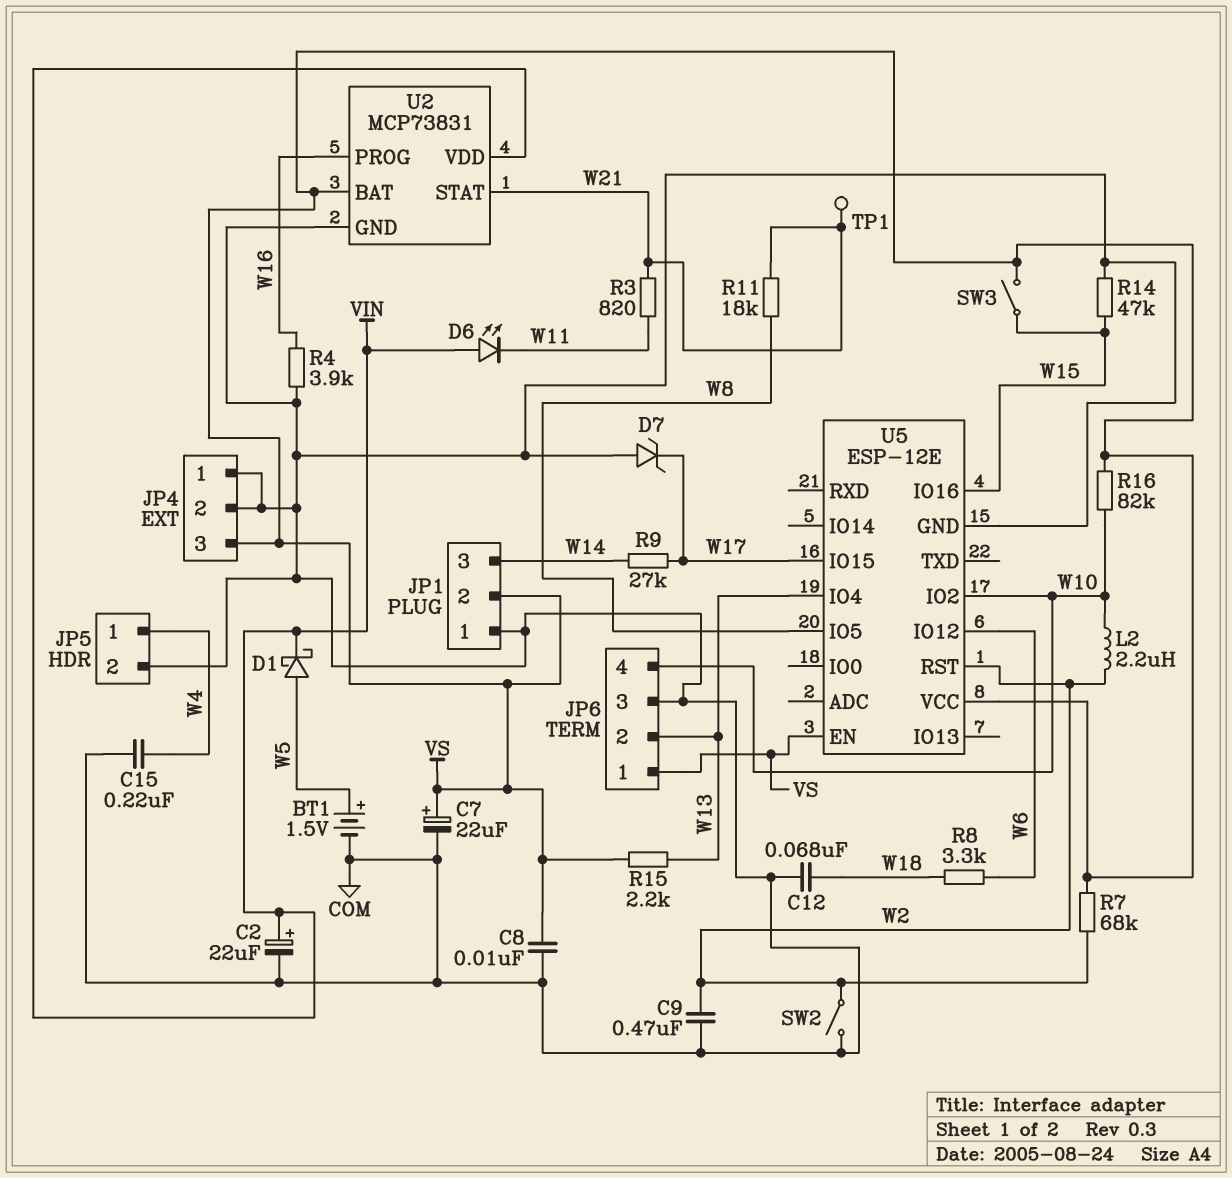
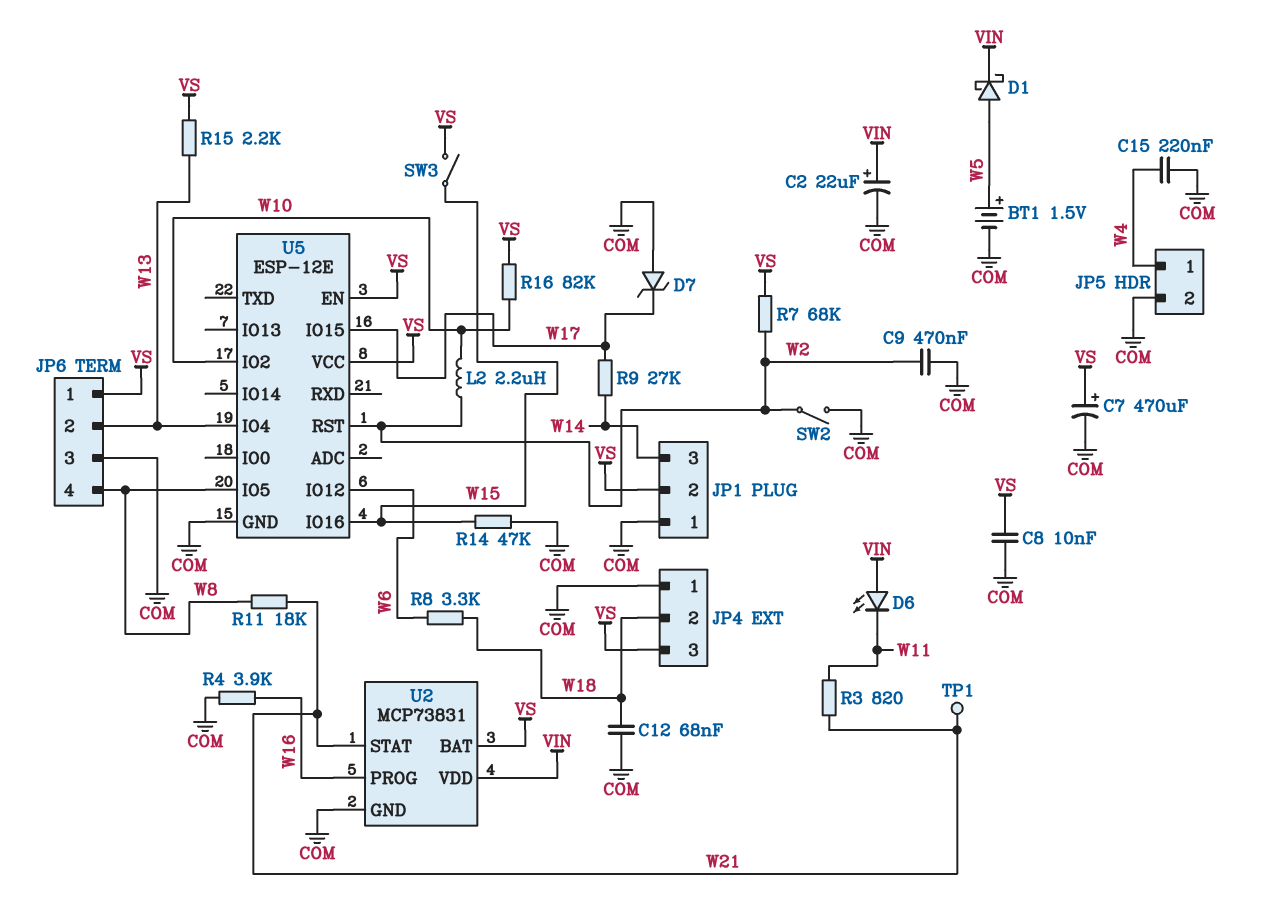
C7: 22uF (plus VS, minus COM) -> 470uF (plus VS, minus COM)
JP4 pin 2: COM -> W18
JP6 pin 4: W10 -> W8

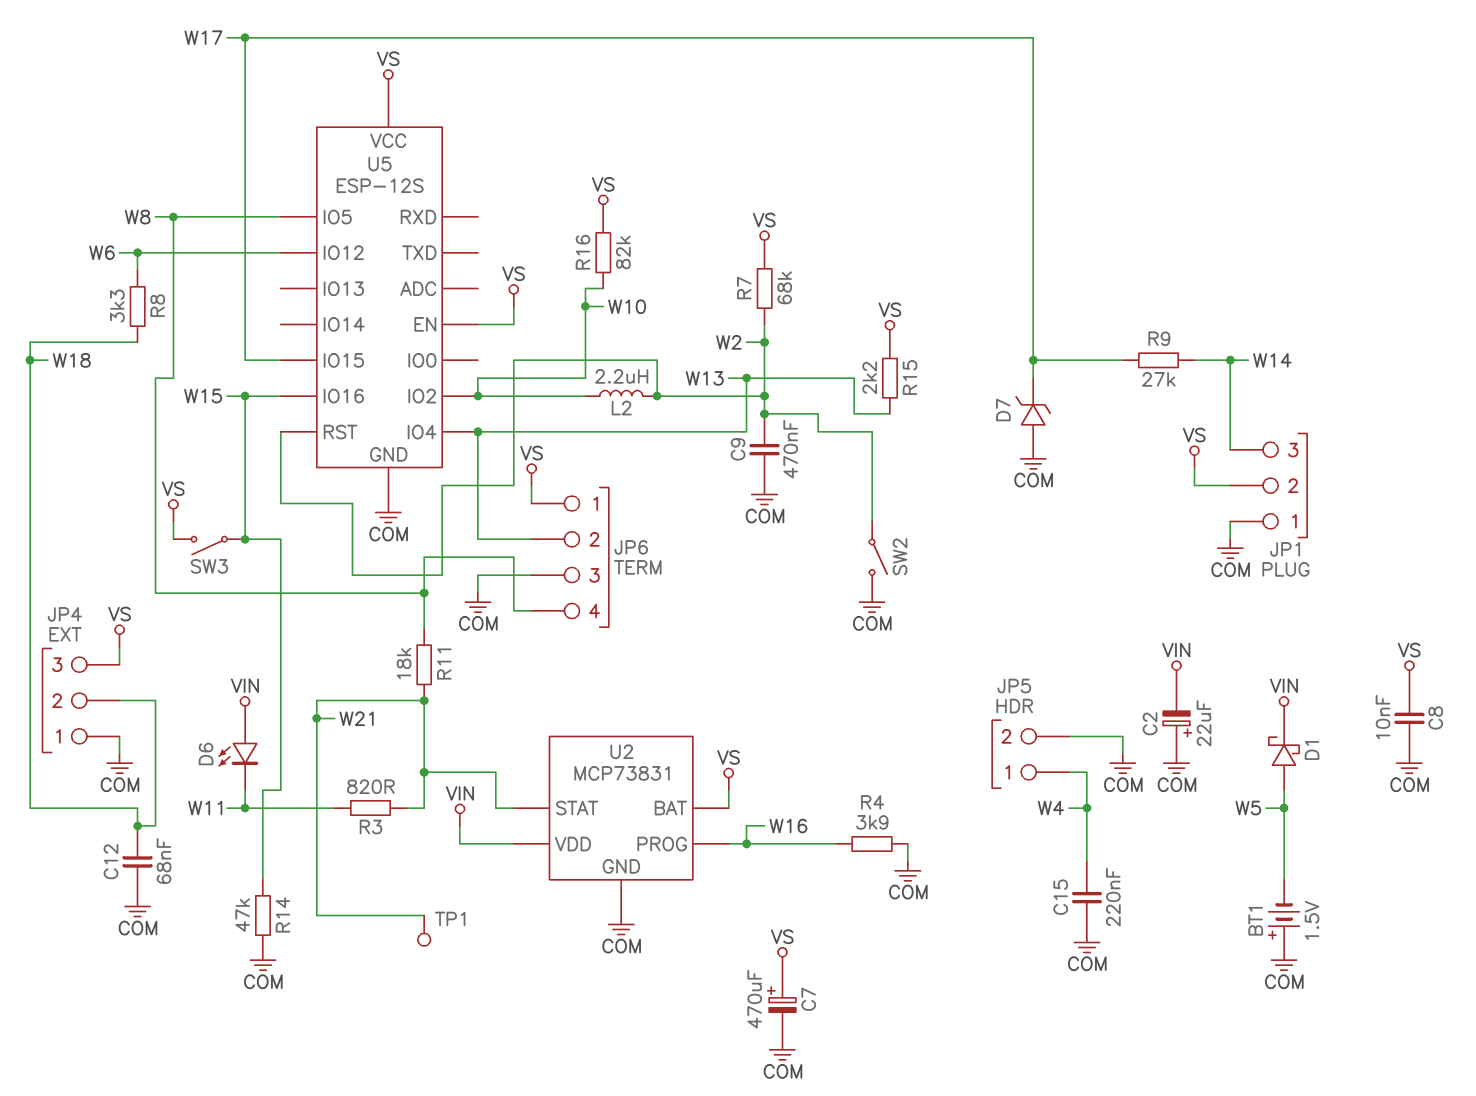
BT1: 1.5V (plus W5, minus COM) -> 1.5V (plus COM, minus W5)
C2: 22uF (plus VIN, minus COM) -> 22uF (plus COM, minus VIN)
U5: ESP-12E -> ESP-12S

